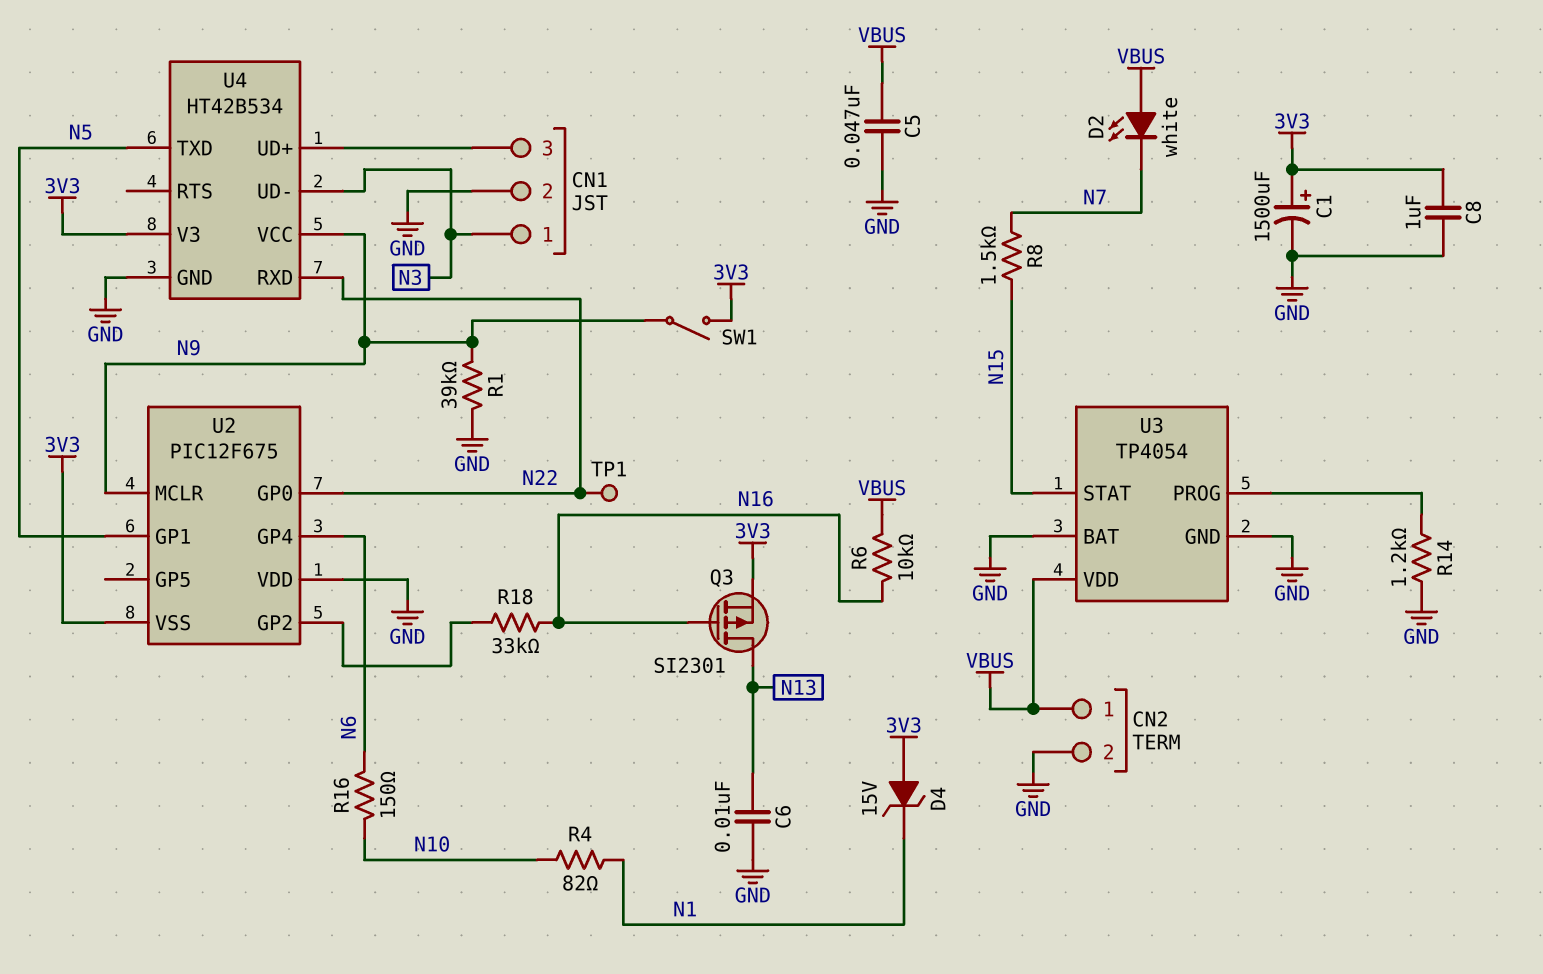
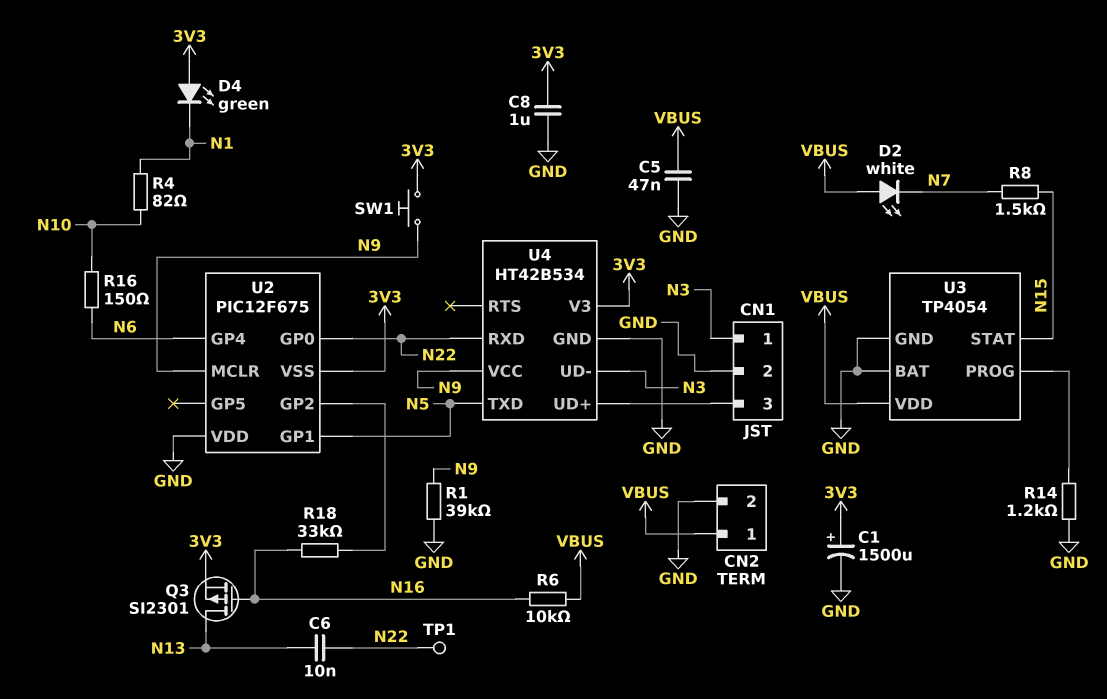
C6: 10nF (GND, N13) -> 10nF (N13, N22)
D4: zener 15V (A 3V3, K N1) -> LED green (A 3V3, K N1)
SW1: switch (3V3, N9) -> button (3V3, N9)

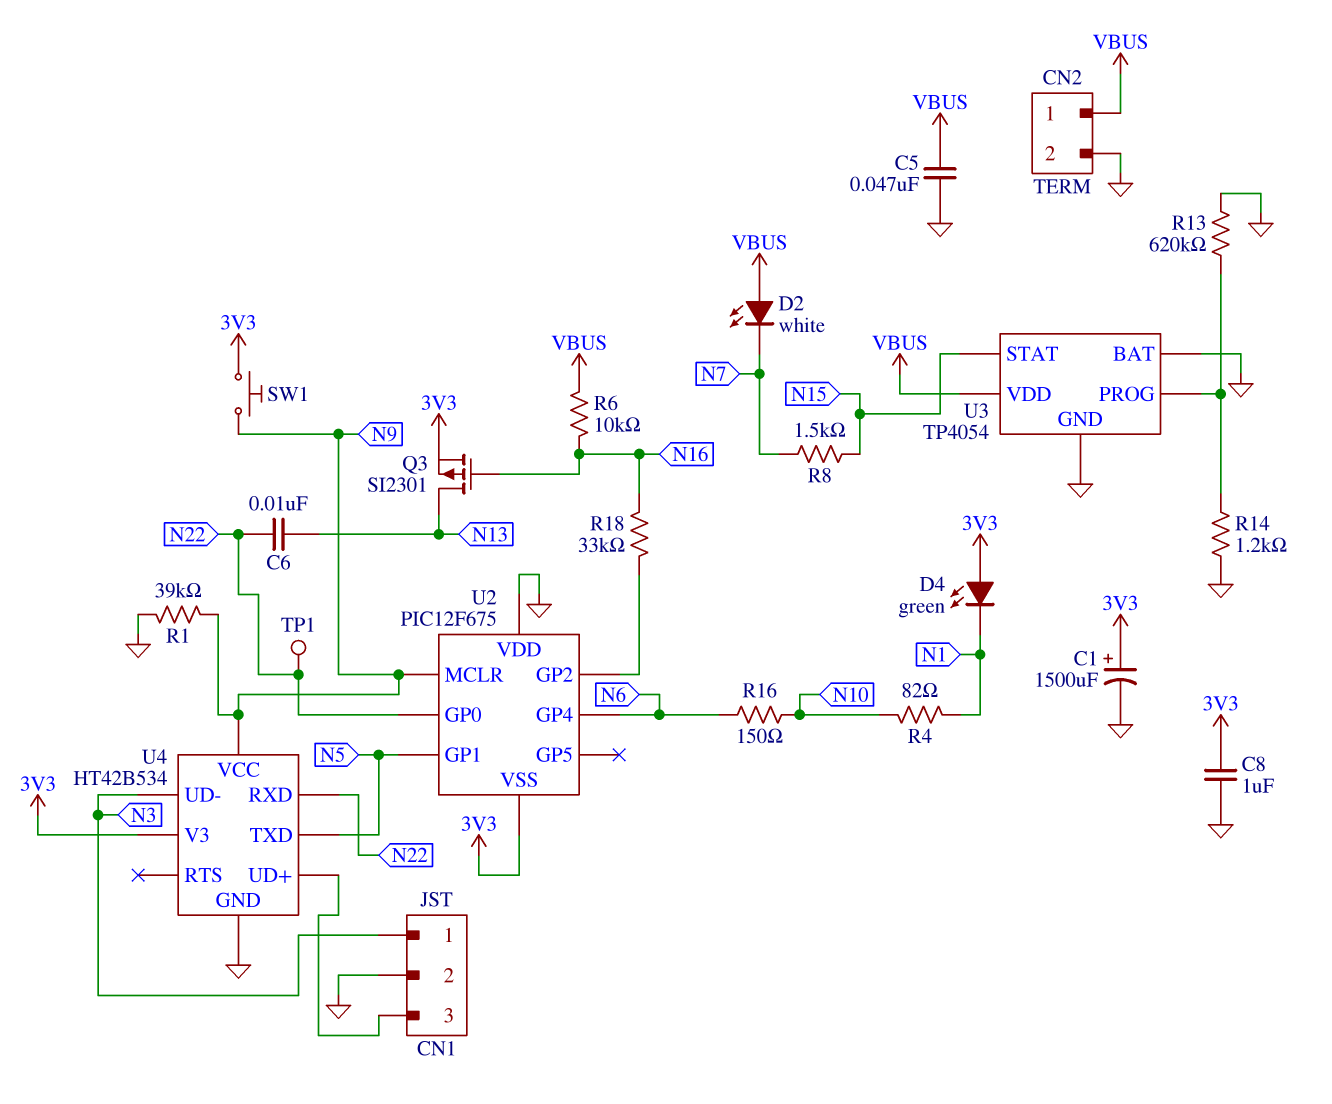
R13: none -> 620k (GND, U3/PROG)

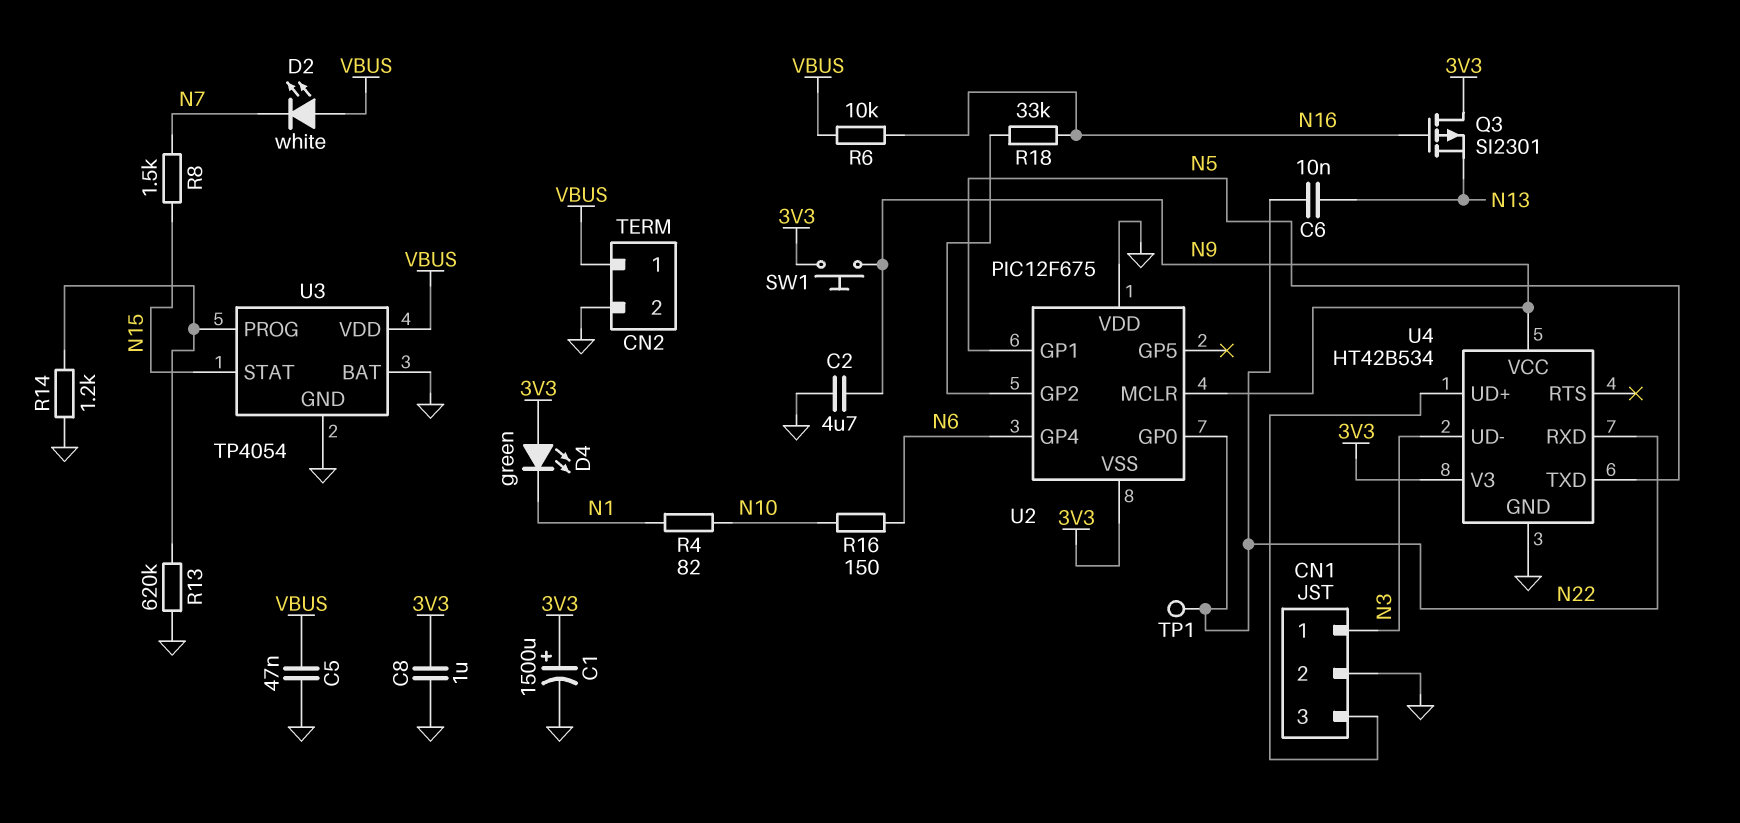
C2: none -> 4.7uF (GND, N9)
Q3: PMOS SI2301 (G N16, D N13, S 3V3) -> PMOS SI2301 (G N16, D 3V3, S N13)
R1: 39k (GND, N9) -> none

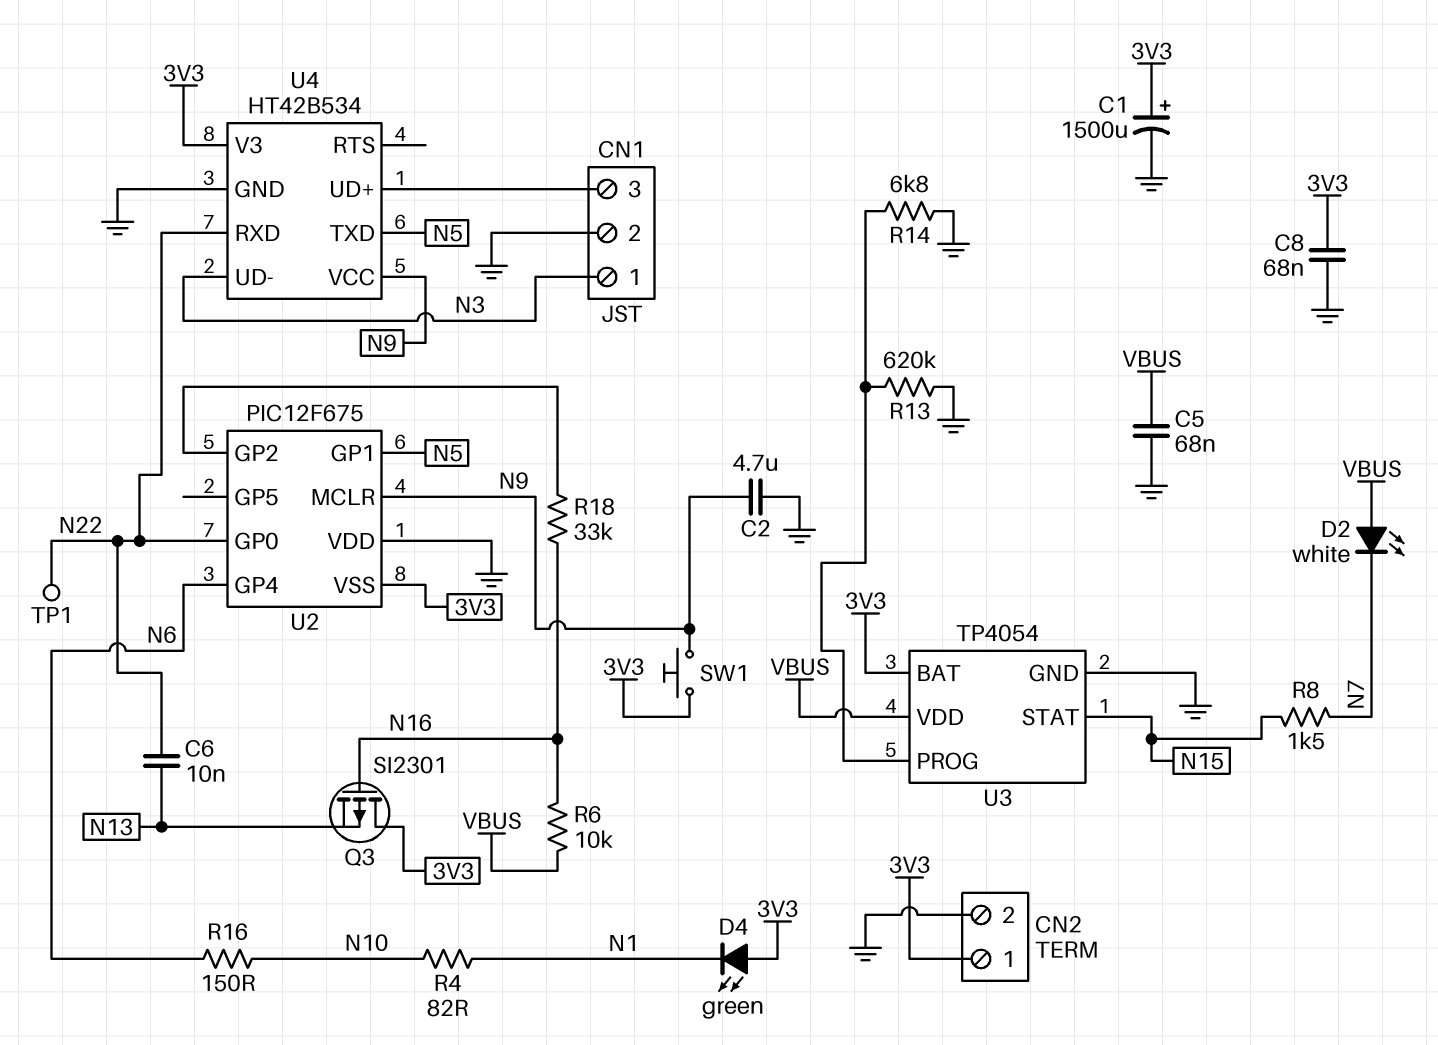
C5: 47nF (GND, VBUS) -> 68nF (GND, VBUS)
C8: 1uF (3V3, GND) -> 68nF (3V3, GND)
CN2 pin 1: VBUS -> 3V3
R14: 1.2k (GND, U3/PROG) -> 6.8k (GND, U3/PROG)
U3 pin BAT: GND -> 3V3

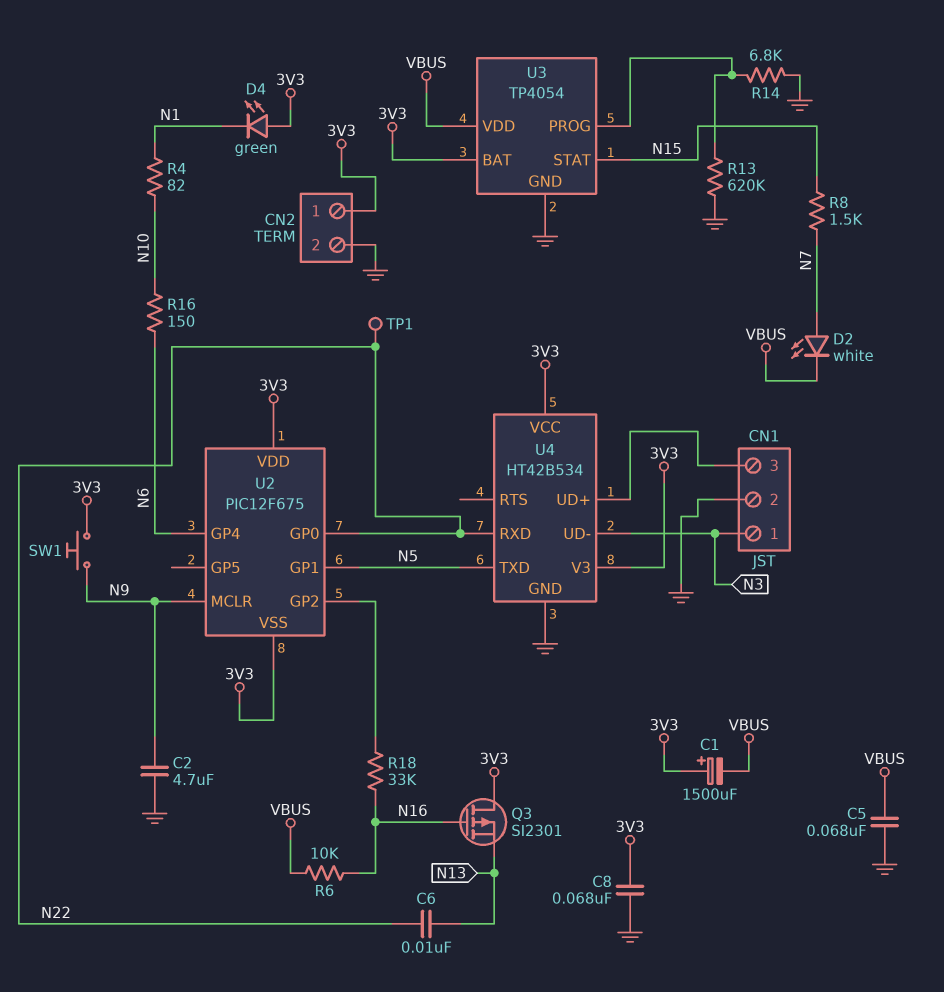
C1: 1500uF (plus 3V3, minus GND) -> 1500uF (plus 3V3, minus VBUS)
D2: LED white (A VBUS, K N7) -> LED white (A N7, K VBUS)
U2 pin VDD: GND -> 3V3
U4 pin VCC: N9 -> 3V3

